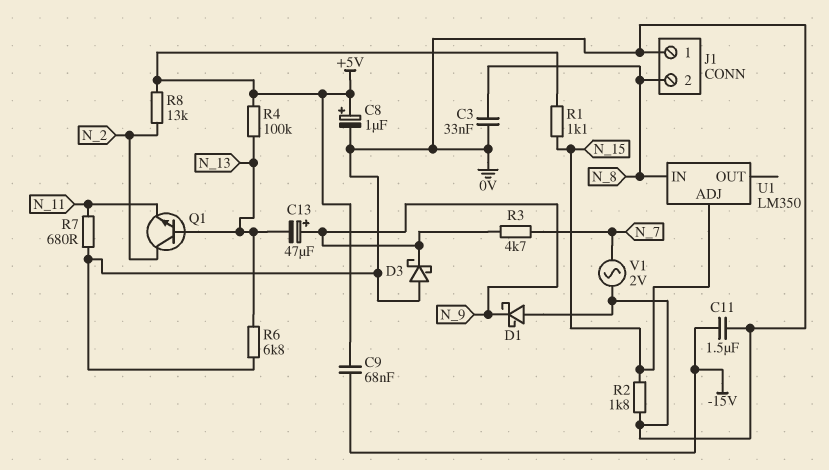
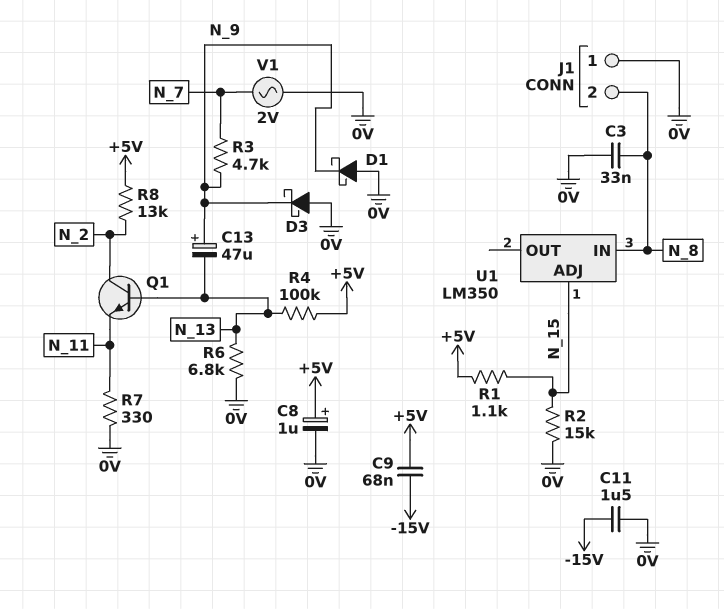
R2: 1.8k (0V, N_15) -> 15k (0V, N_15)
R7: 680 (0V, N_11) -> 330 (0V, N_11)

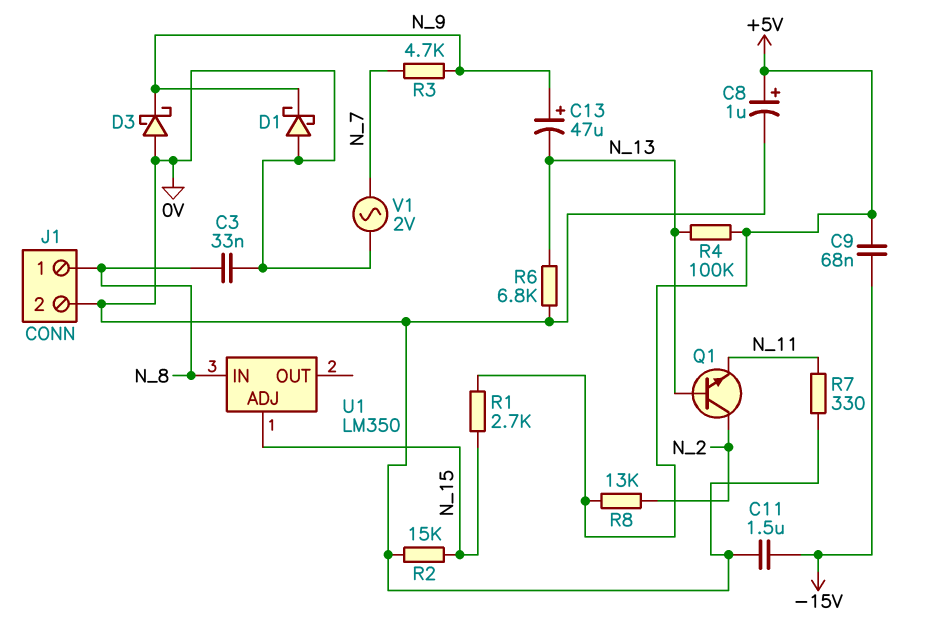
J1 pin 1: 0V -> N_8
J1 pin 2: N_8 -> 0V
R1: 1.1k (+5V, N_15) -> 2.7k (+5V, N_15)

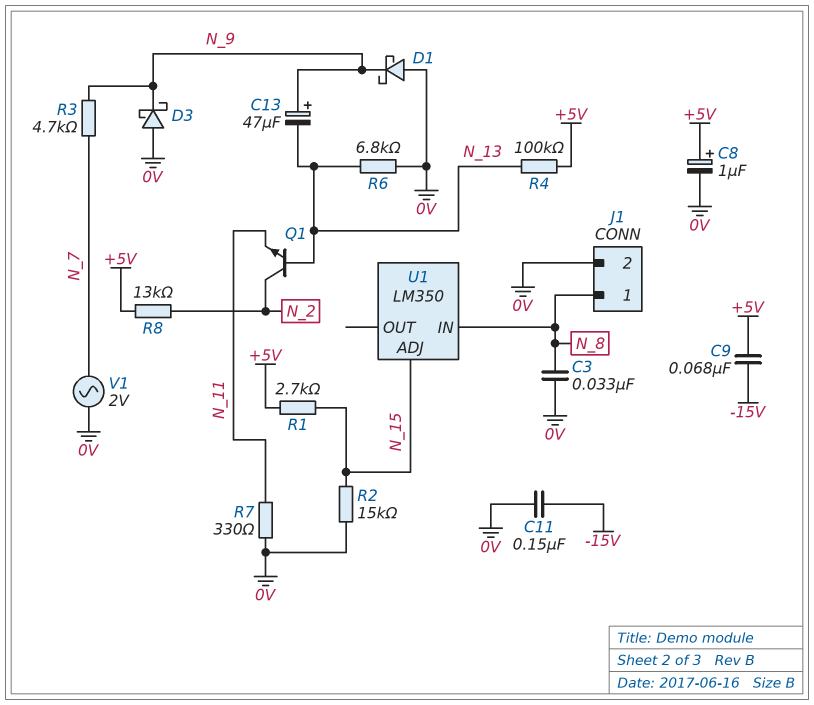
C11: 1.5uF (-15V, 0V) -> 150nF (-15V, 0V)

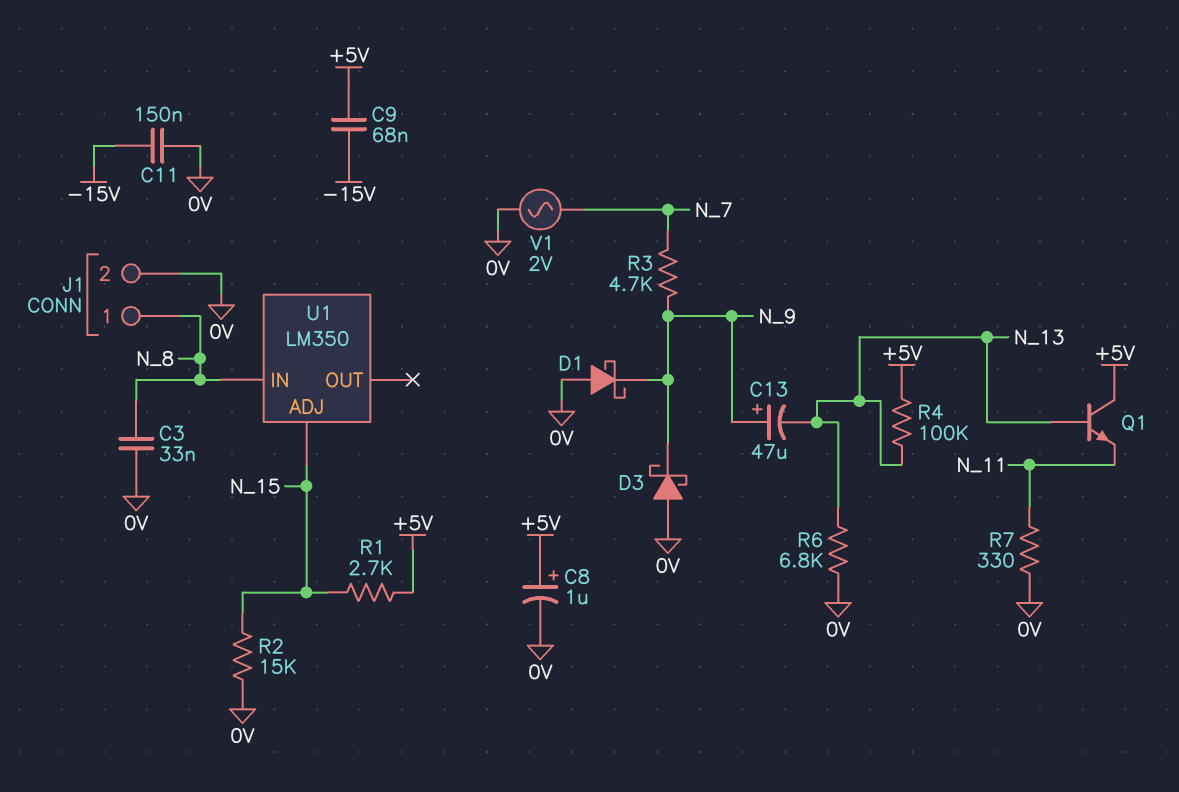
Q1: NPN (B N_13, C N_2, E N_11) -> NPN (B N_13, C +5V, E N_11)
R8: 13k (+5V, N_2) -> none

